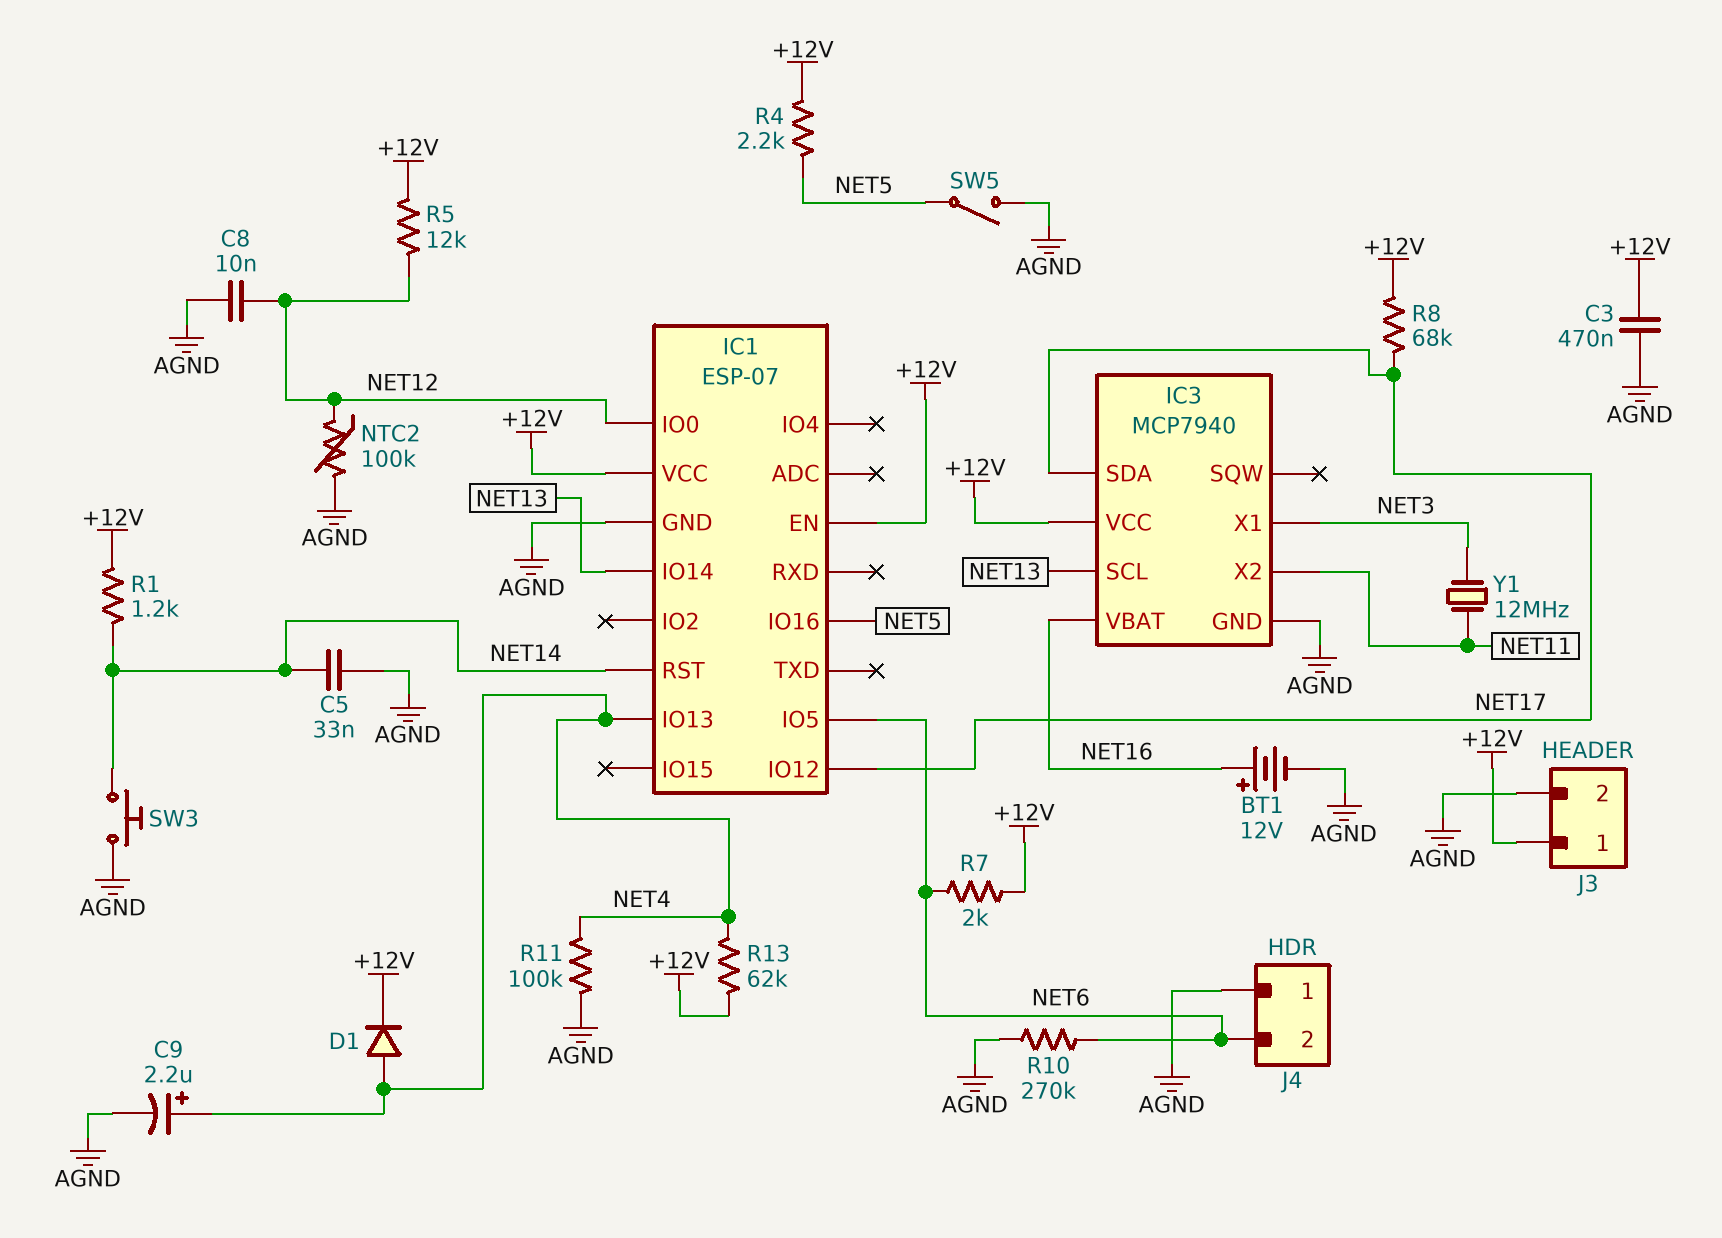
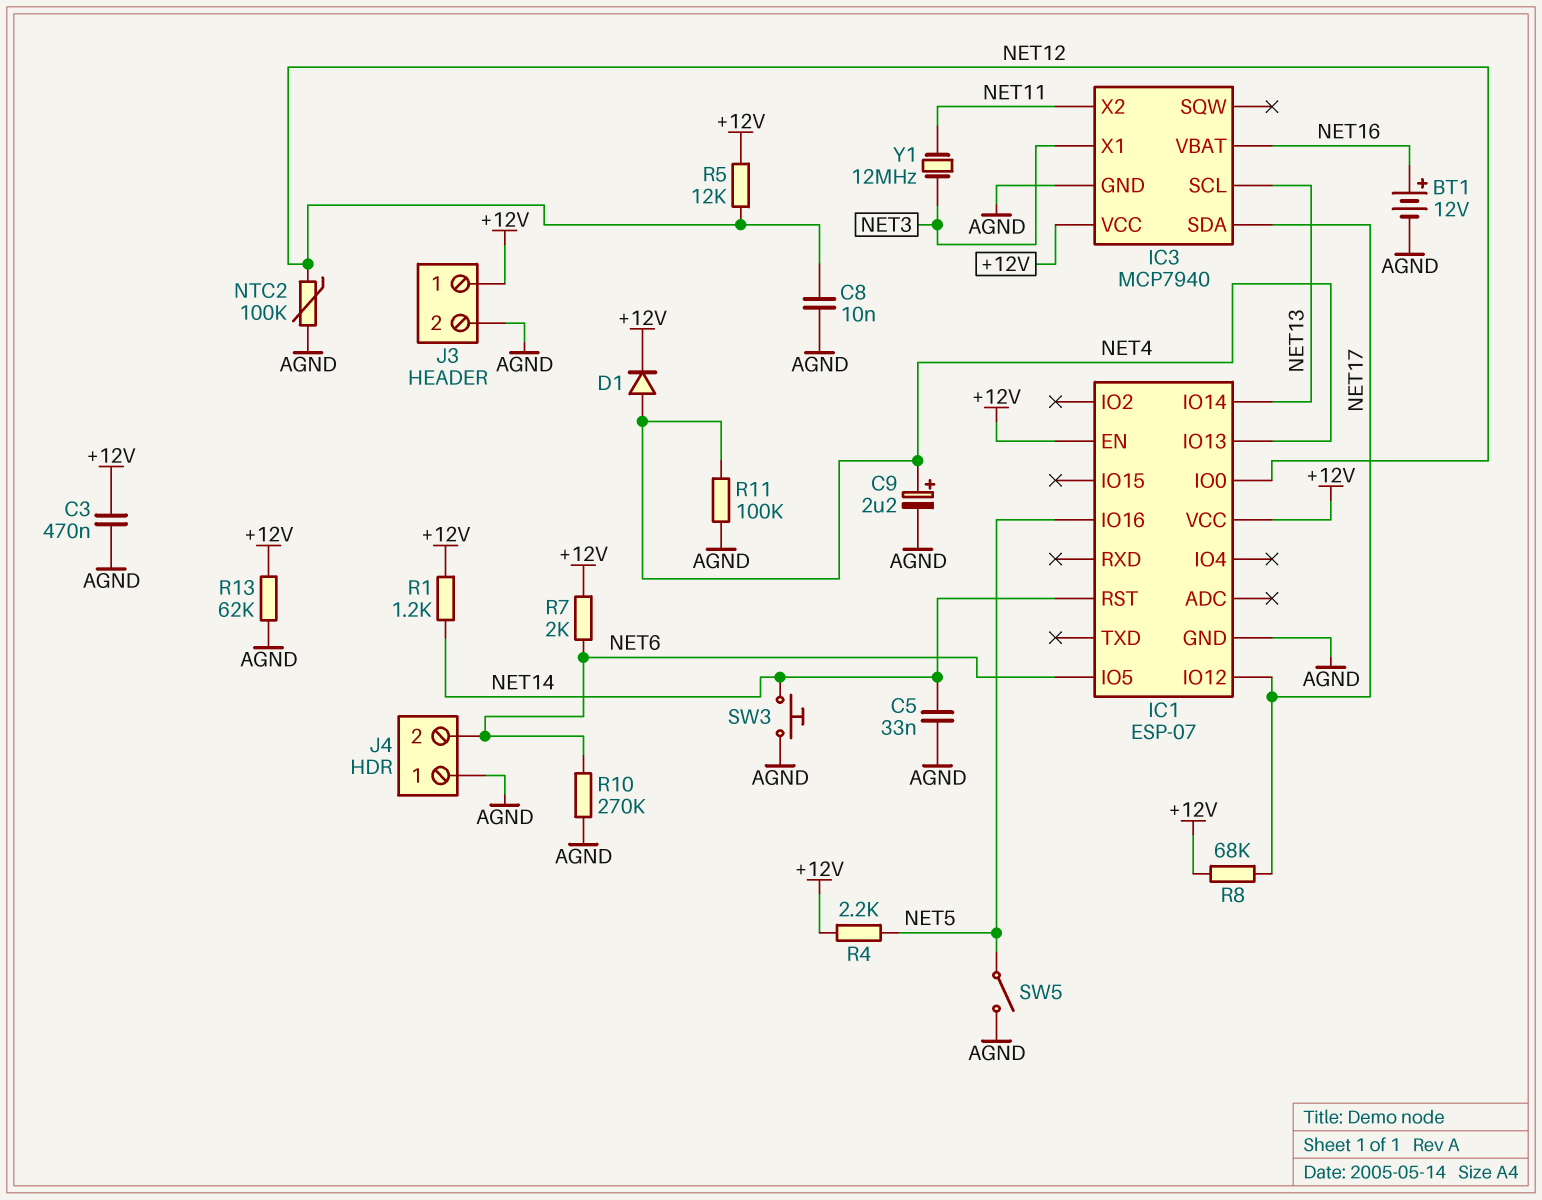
R13: 62k (+12V, NET4) -> 62k (+12V, AGND)

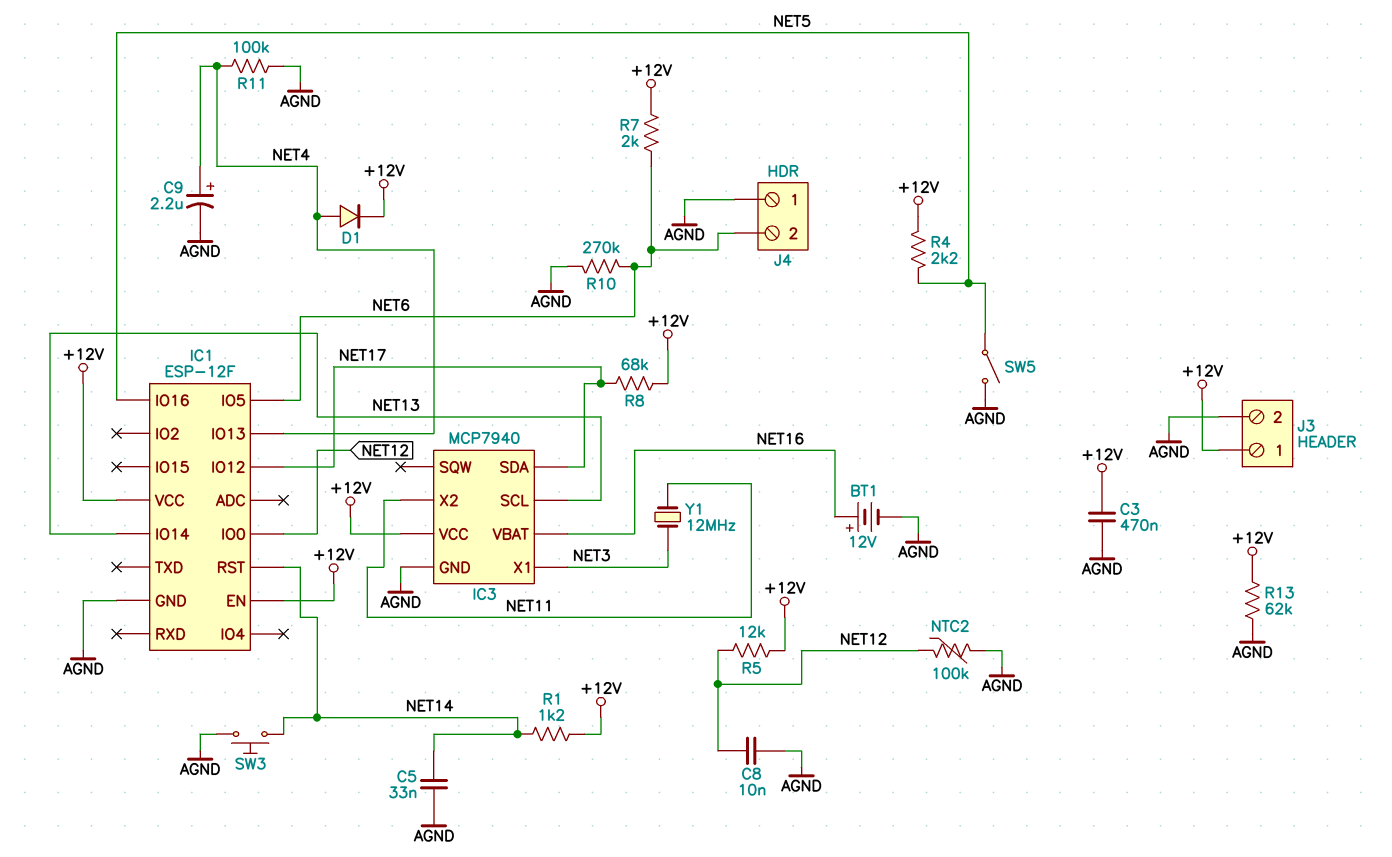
IC1: ESP-07 -> ESP-12F

